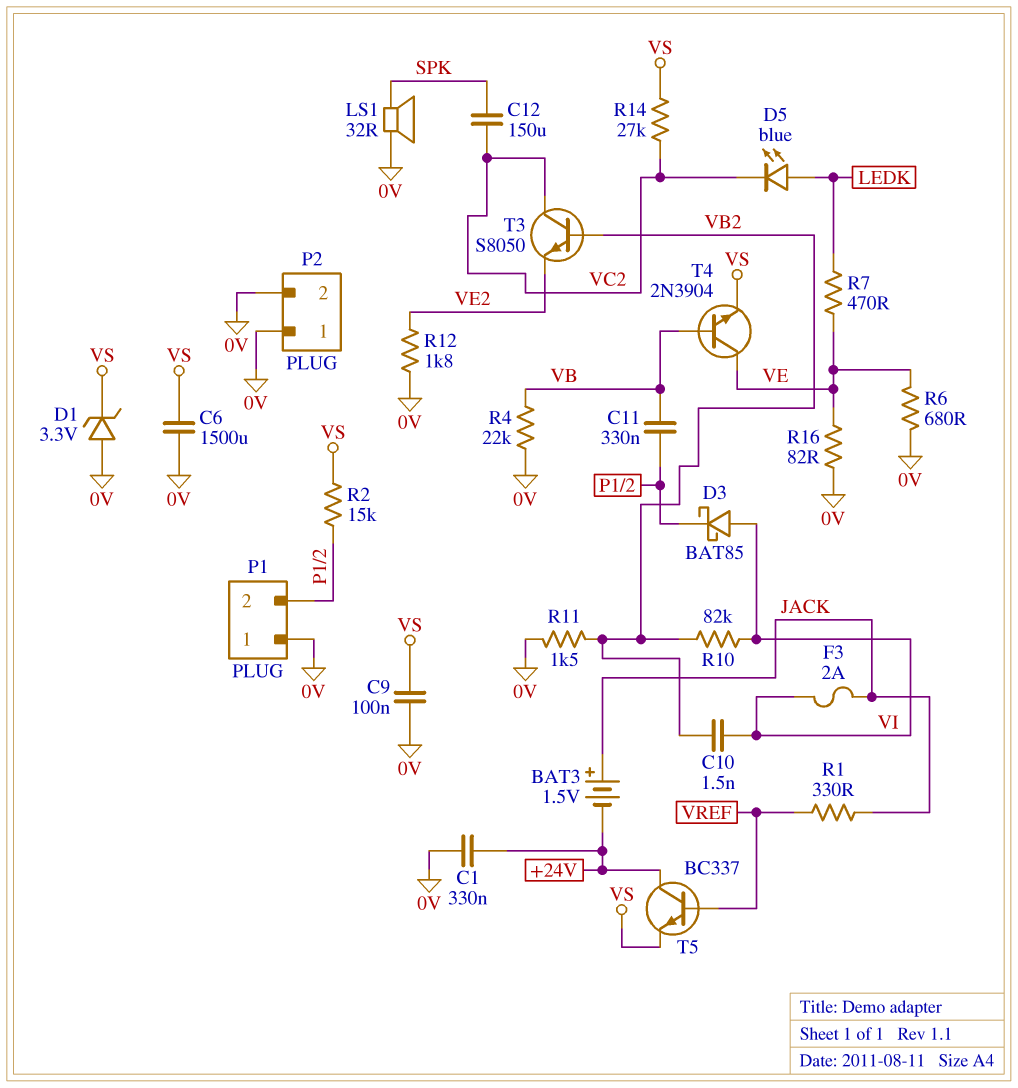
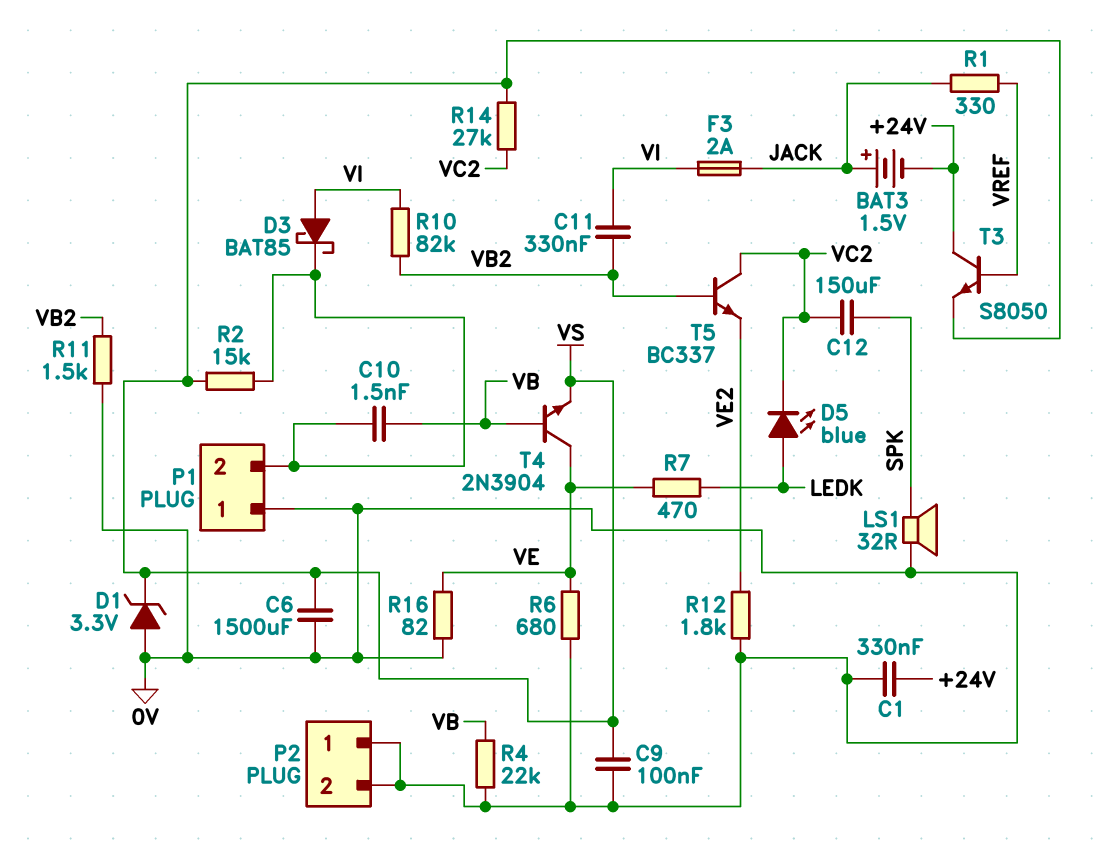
C10: 1.5nF (VB2, VI) -> 1.5nF (P1/2, VB)
C11: 330nF (P1/2, VB) -> 330nF (VB2, VI)
T3: NPN S8050 (B VB2, C VC2, E VE2) -> NPN S8050 (B VREF, C +24V, E VS)
T5: NPN BC337 (B VREF, C +24V, E VS) -> NPN BC337 (B VB2, C VC2, E VE2)

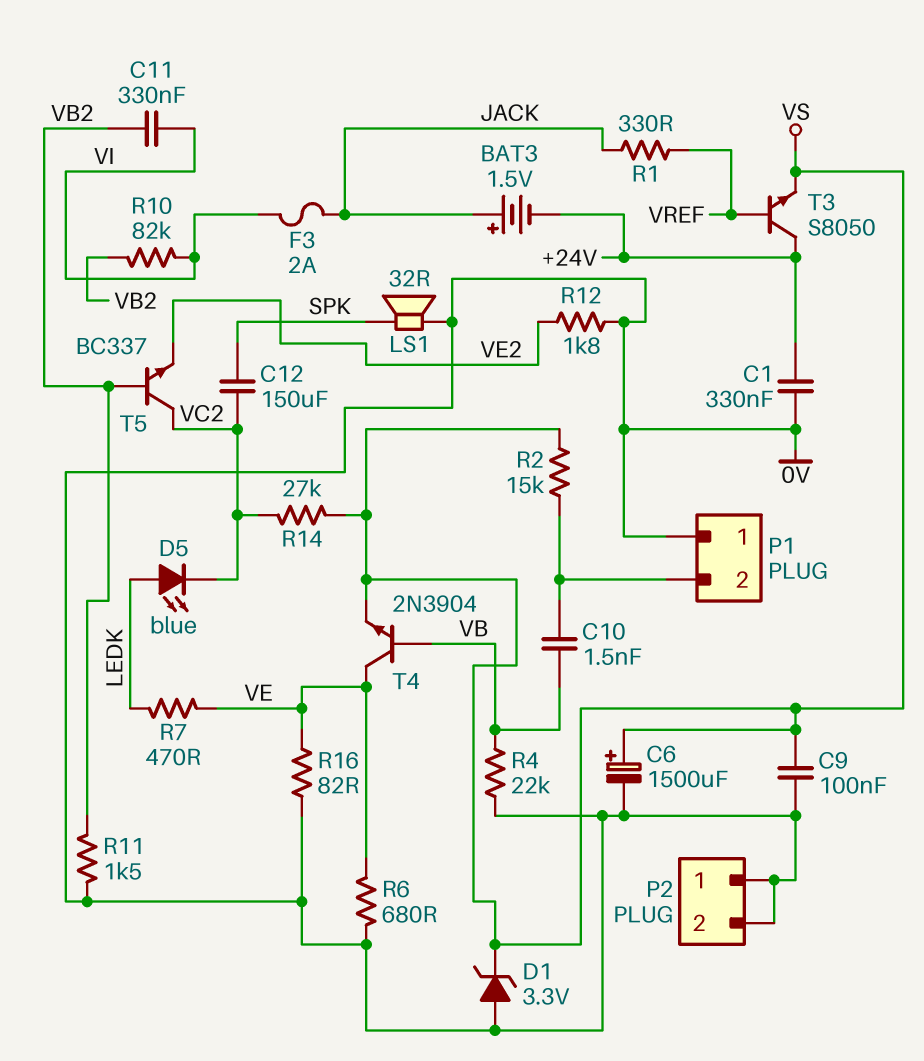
C6: 1500uF (0V, VS) -> 1500uF (plus VS, minus 0V)
D3: schottky BAT85 (A VI, K P1/2) -> none

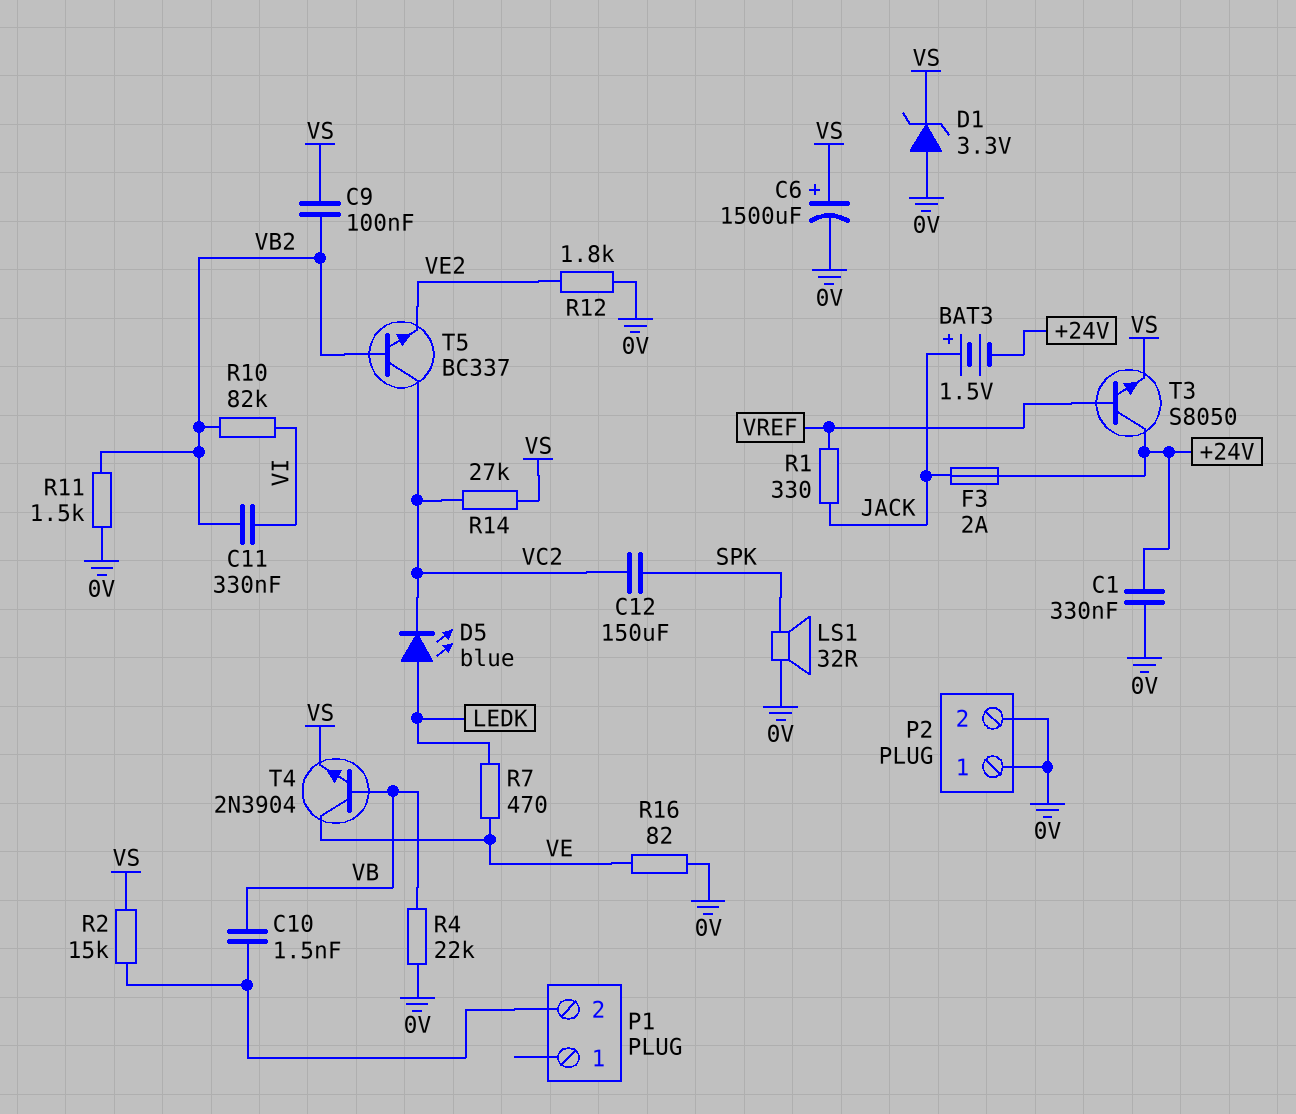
C9: 100nF (0V, VS) -> 100nF (VB2, VS)
F3: 2A (JACK, VI) -> 2A (+24V, JACK)
P1 pin 1: 0V -> none
R6: 680 (0V, VE) -> none

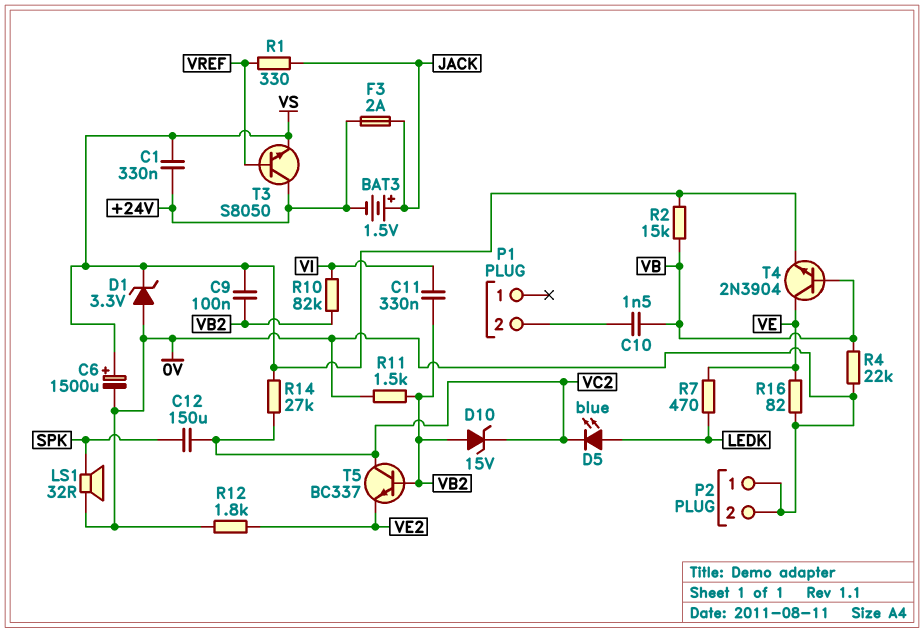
C1: 330nF (+24V, 0V) -> 330nF (+24V, VS)
D10: none -> zener 15V (A VB2, K VC2)
R2: 15k (P1/2, VS) -> 15k (VB, VS)

